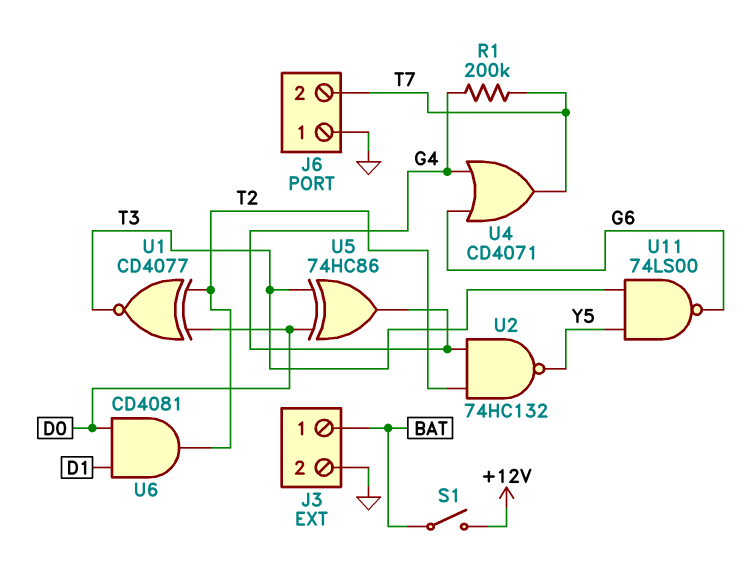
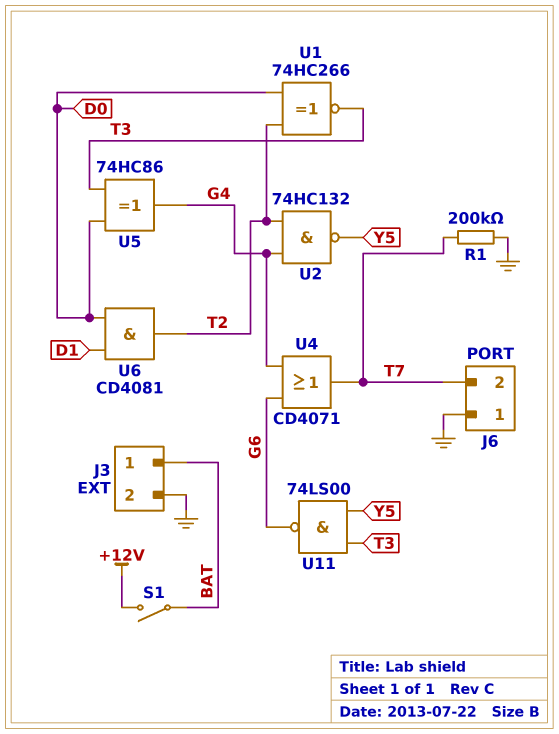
R1: 200k (G4, T7) -> 200k (GND, T7)
U1: XNOR CD4077 (in D0, in T2, out T3) -> XNOR 74HC266 (in D0, in T2, out T3)

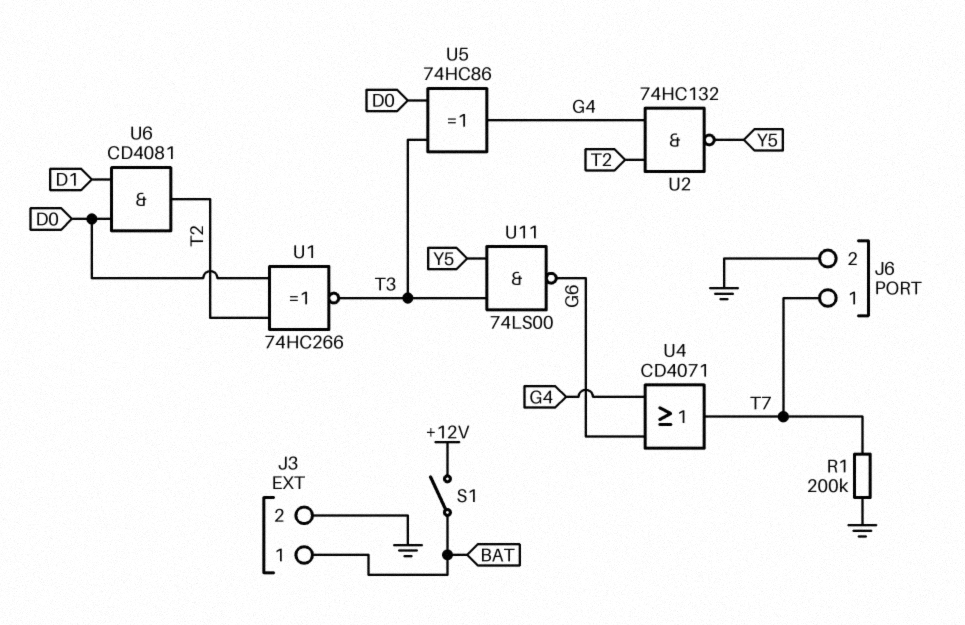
J6 pin 1: GND -> T7
J6 pin 2: T7 -> GND

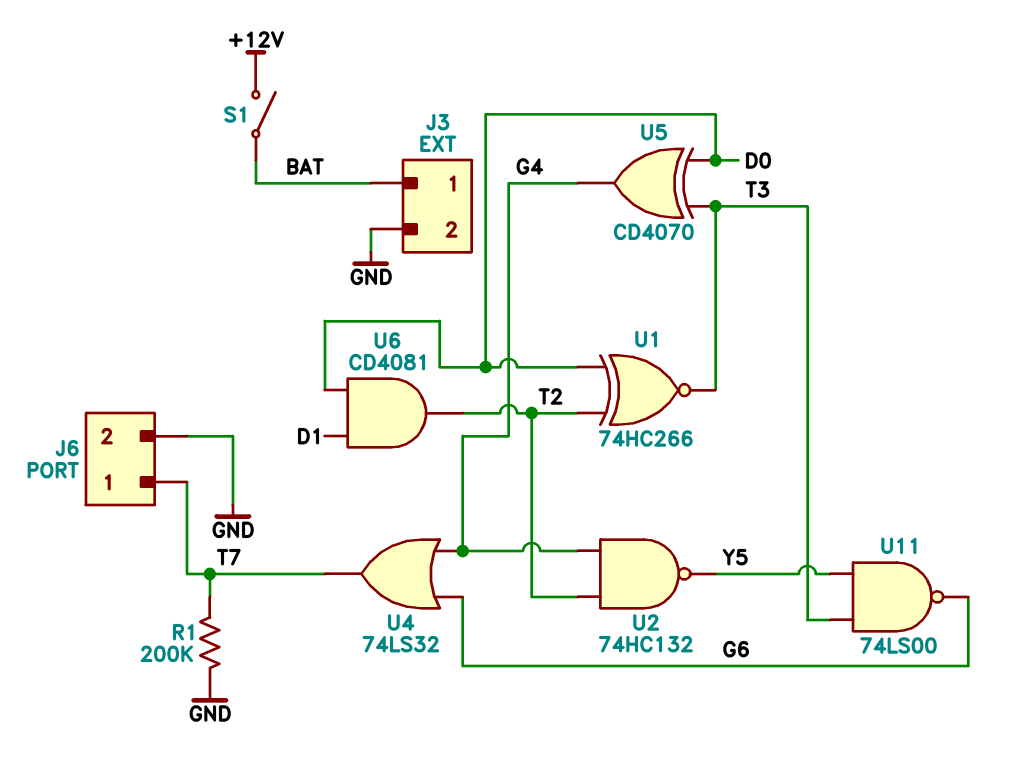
U4: OR CD4071 (in G4, in G6, out T7) -> OR 74LS32 (in G4, in G6, out T7)
U5: XOR 74HC86 (in D0, in T3, out G4) -> XOR CD4070 (in D0, in T3, out G4)

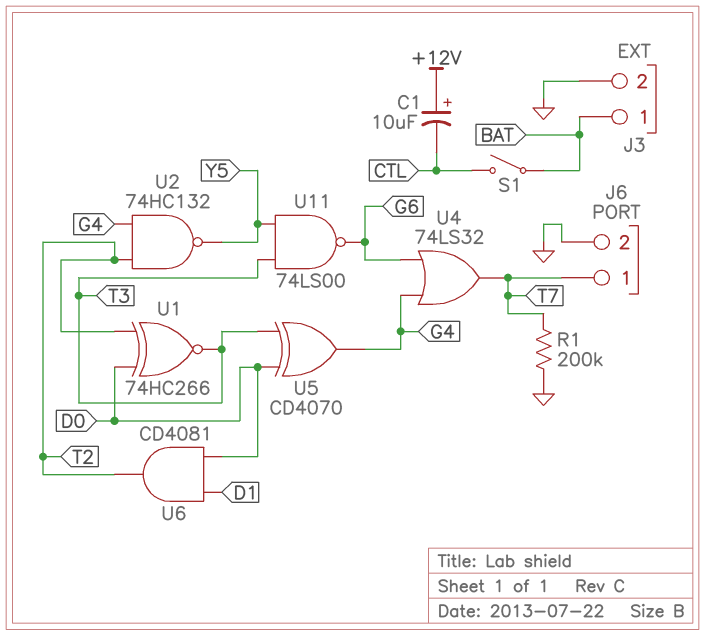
C1: none -> 10uF (plus +12V, minus CTL)
S1: switch (+12V, BAT) -> switch (BAT, CTL)

